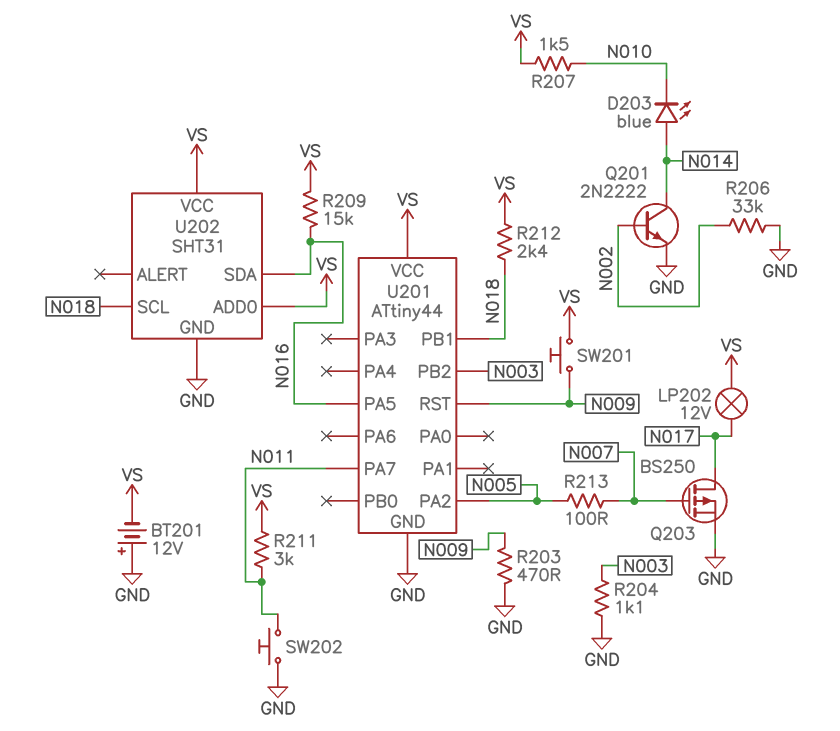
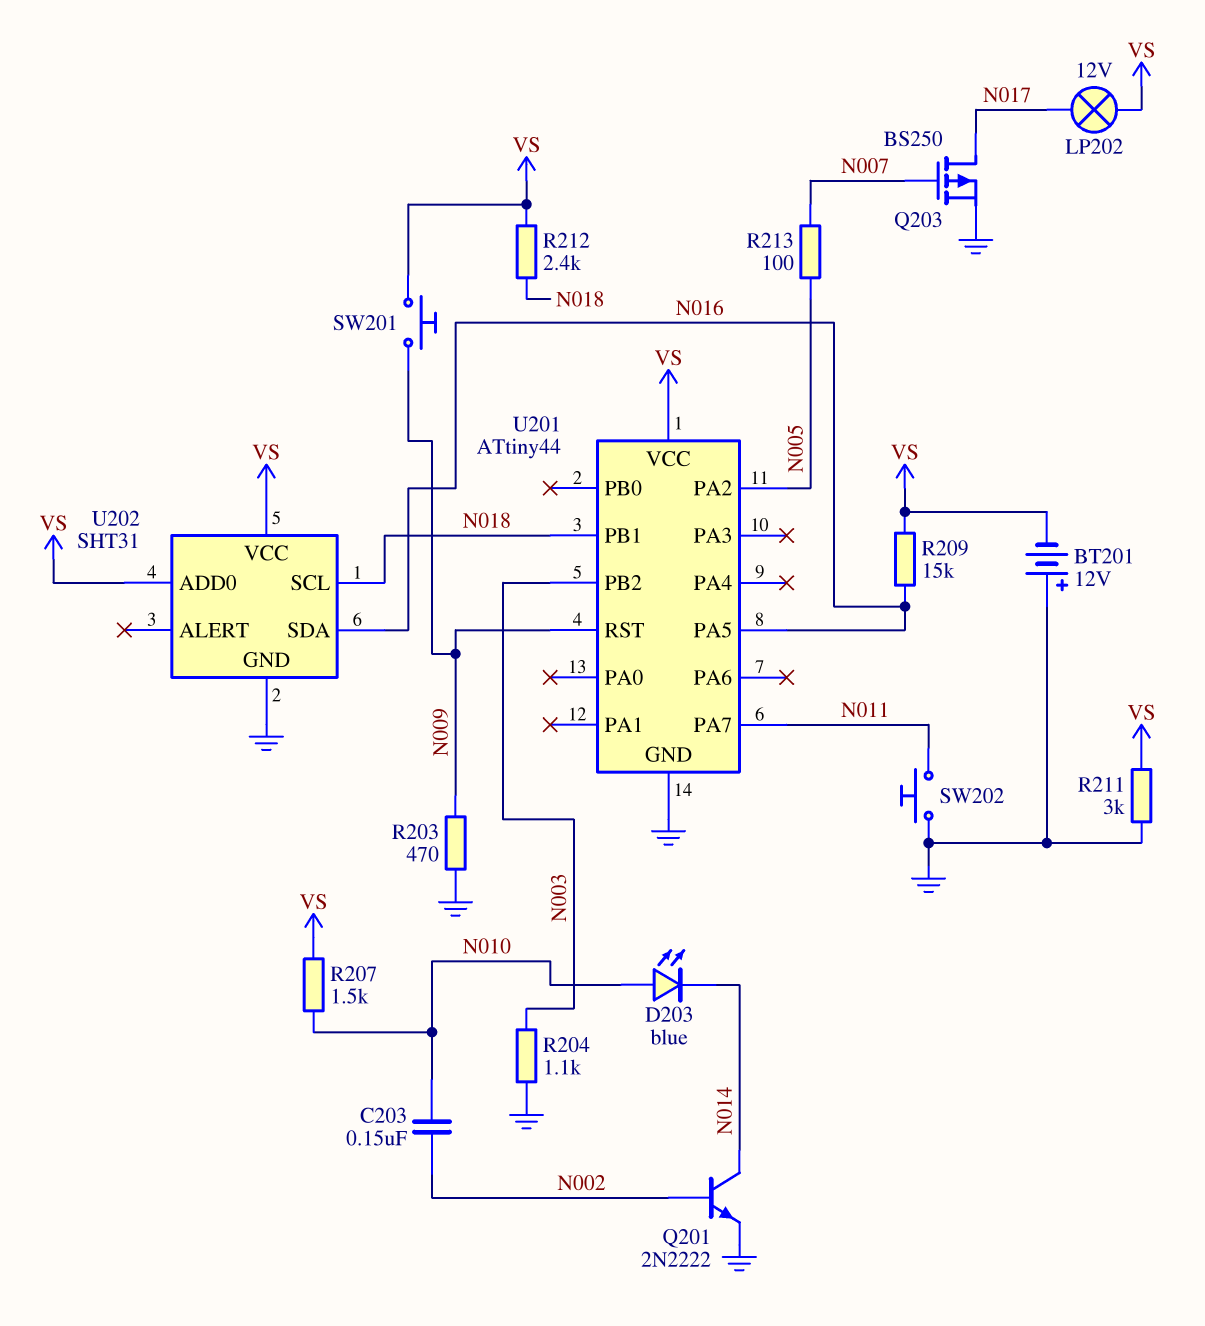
C203: none -> 150nF (N002, N010)
D203: LED blue (A N014, K N010) -> LED blue (A N010, K N014)
R206: 33k (GND, N002) -> none
R211: 3k (N011, VS) -> 3k (GND, VS)

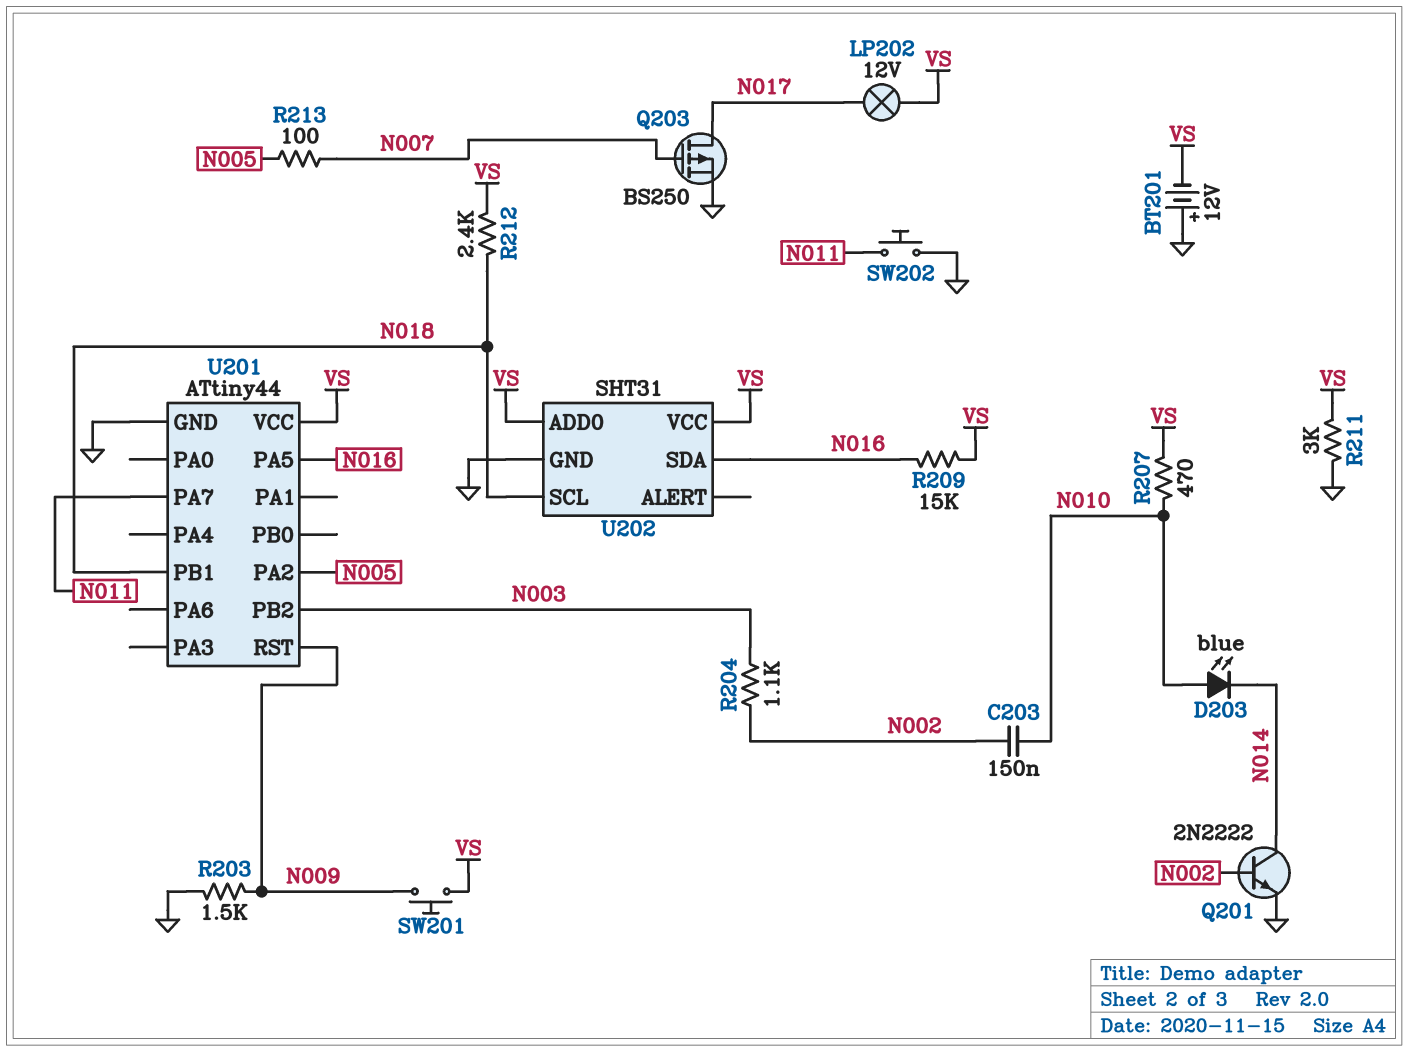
R203: 470 (GND, N009) -> 1.5k (GND, N009)
R204: 1.1k (GND, N003) -> 1.1k (N002, N003)
R207: 1.5k (N010, VS) -> 470 (N010, VS)

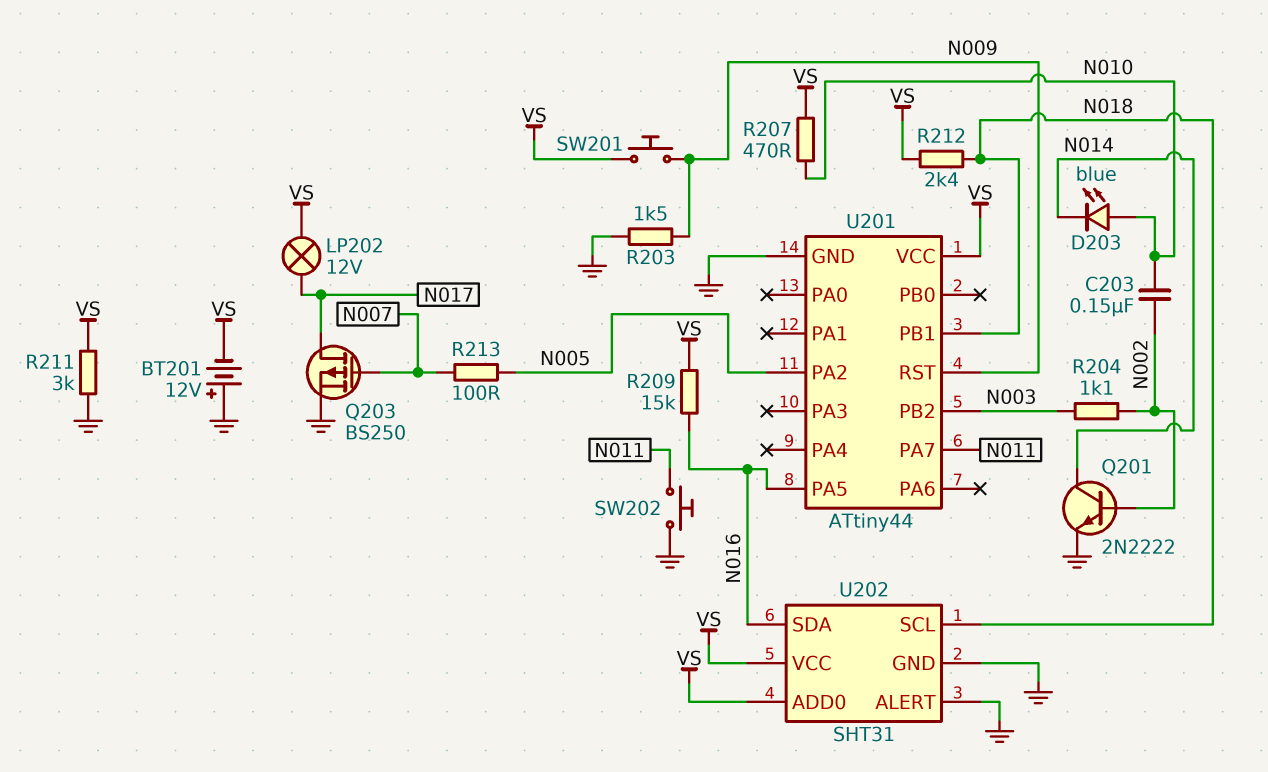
U202 pin ALERT: none -> GND

